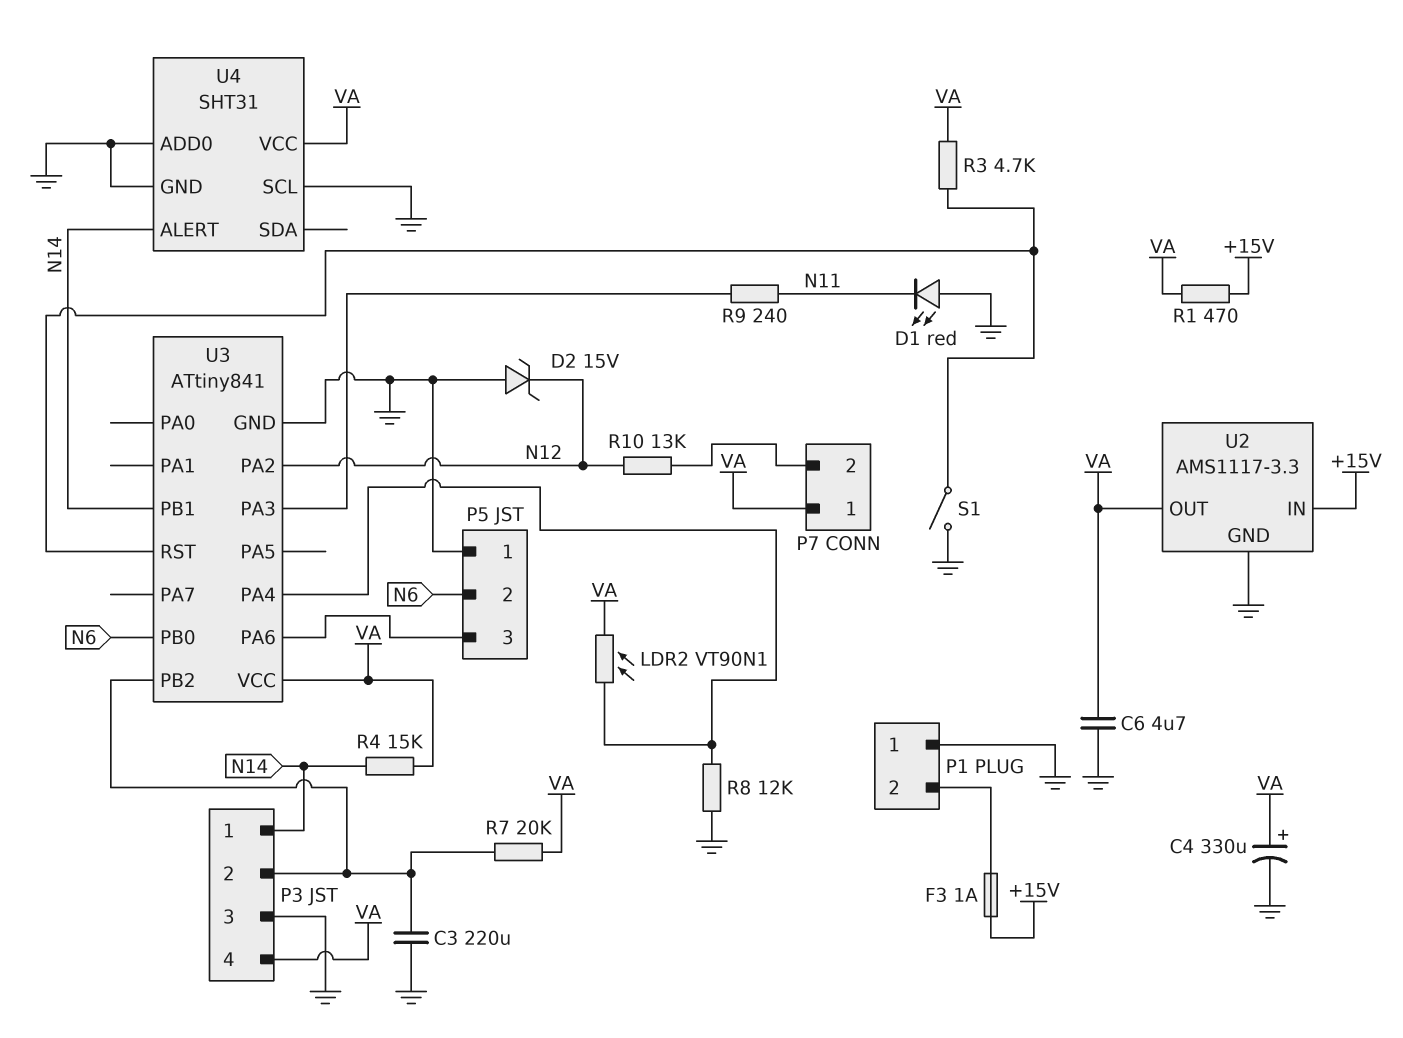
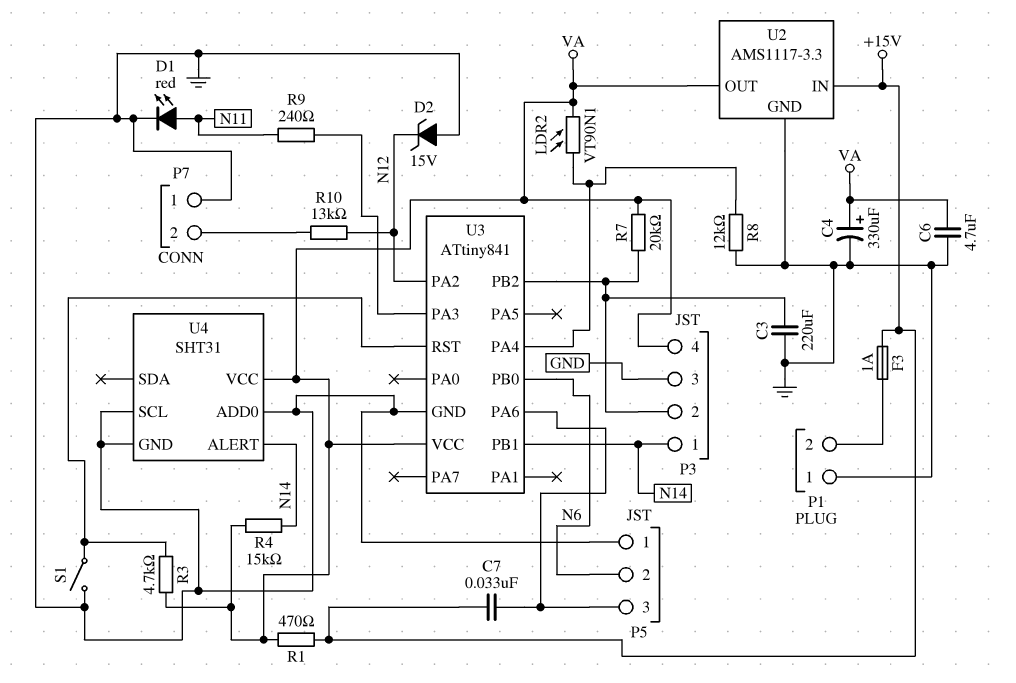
C7: none -> 33nF (+15V, P5/3)
D1: LED red (A GND, K N11) -> LED red (A N11, K GND)
P7 pin 1: VA -> GND

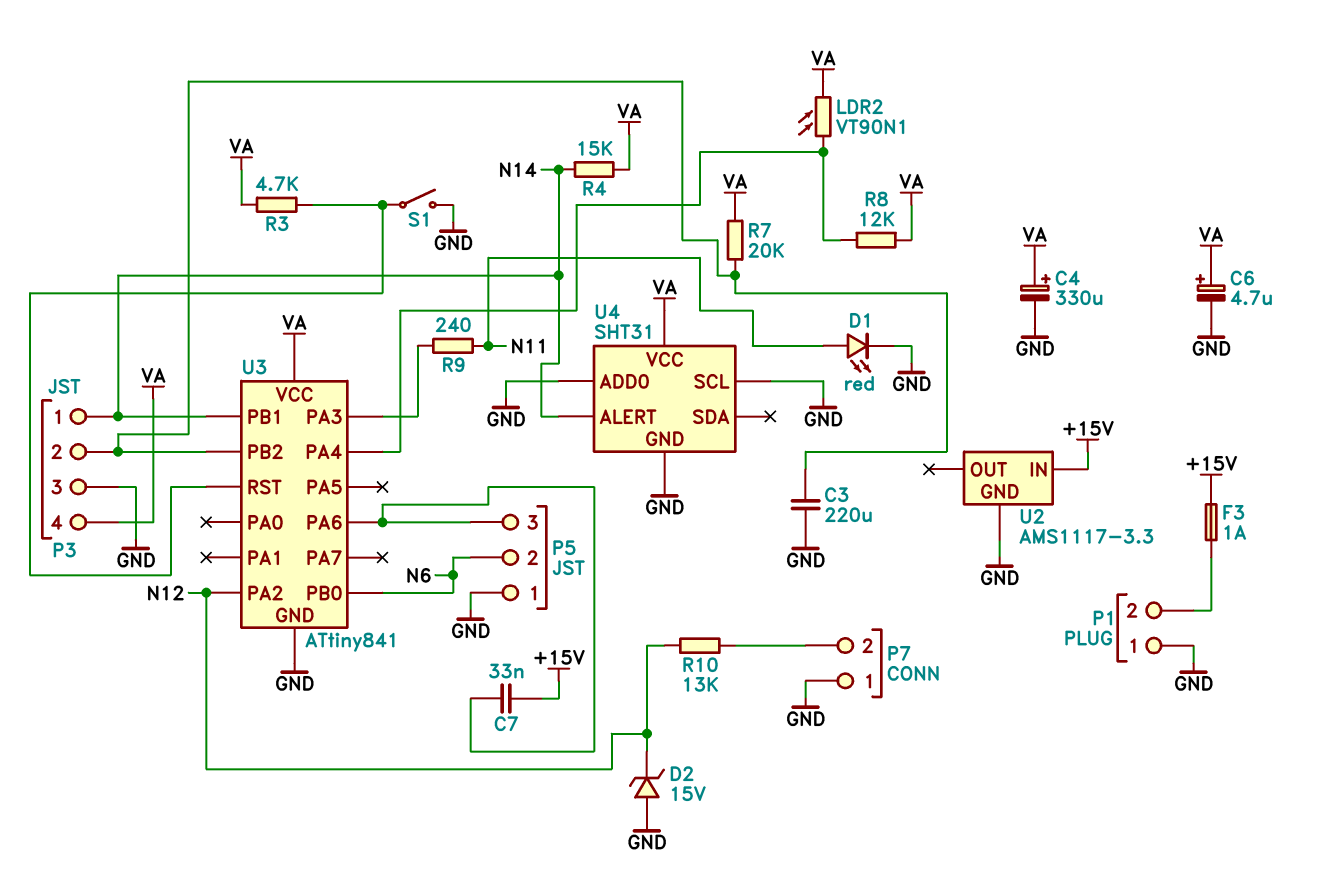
C6: 4.7uF (GND, VA) -> 4.7uF (plus VA, minus GND)
R1: 470 (+15V, VA) -> none
R8: 12k (GND, U3/PA4) -> 12k (U3/PA4, VA)
U2 pin OUT: VA -> none

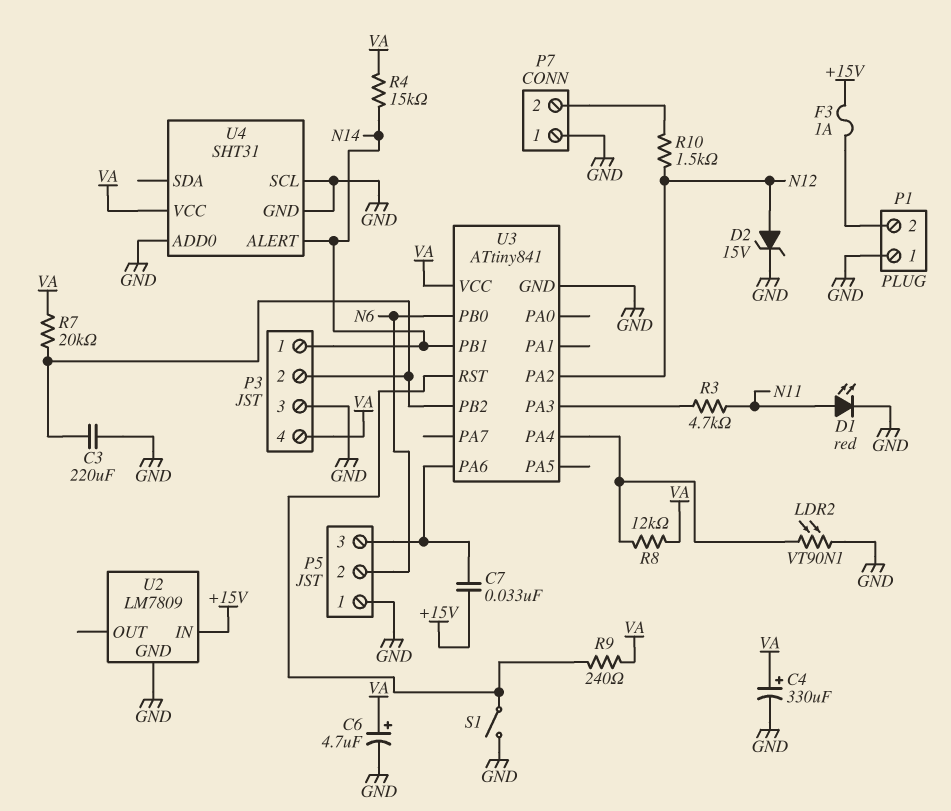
D2: zener 15V (A GND, K N12) -> zener 15V (A N12, K GND)
LDR2: VT90N1 (U3/PA4, VA) -> VT90N1 (GND, U3/PA4)
R3: 4.7k (U3/RST, VA) -> 4.7k (N11, U3/PA3)
R9: 240 (N11, U3/PA3) -> 240 (U3/RST, VA)
R10: 13k (N12, P7/2) -> 1.5k (N12, P7/2)
U2: AMS1117-3.3 -> LM7809

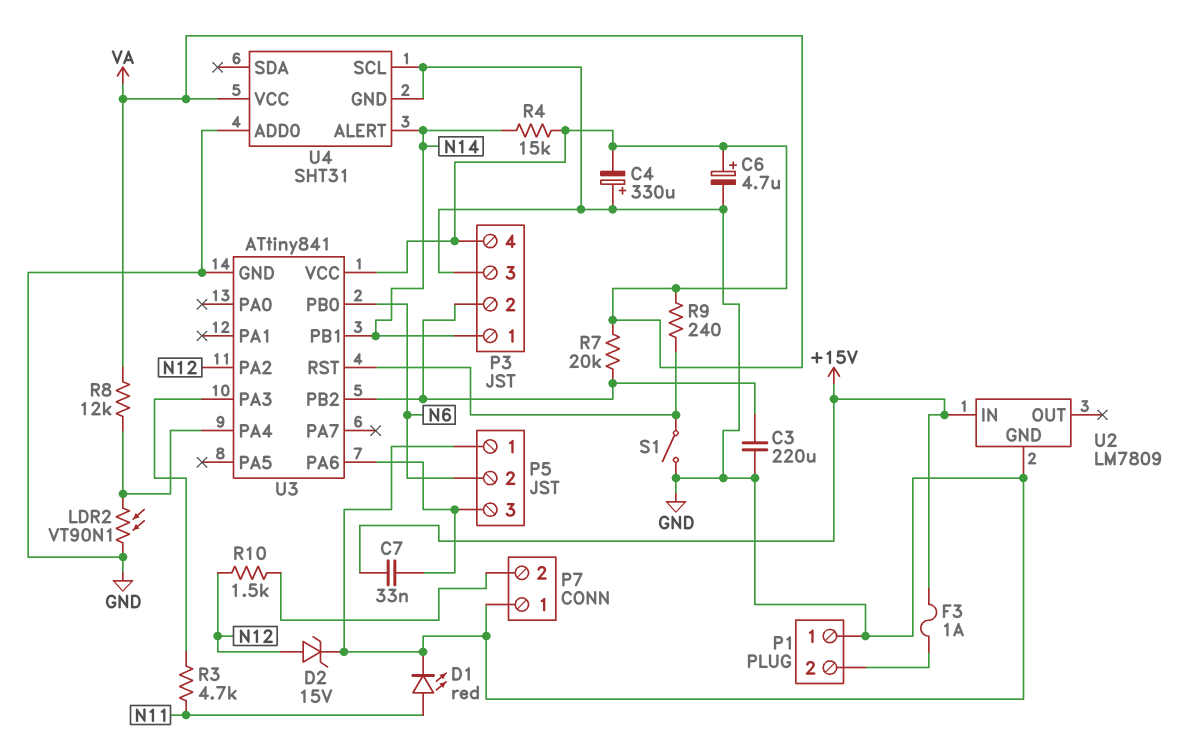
C4: 330uF (plus VA, minus GND) -> 330uF (plus GND, minus VA)

